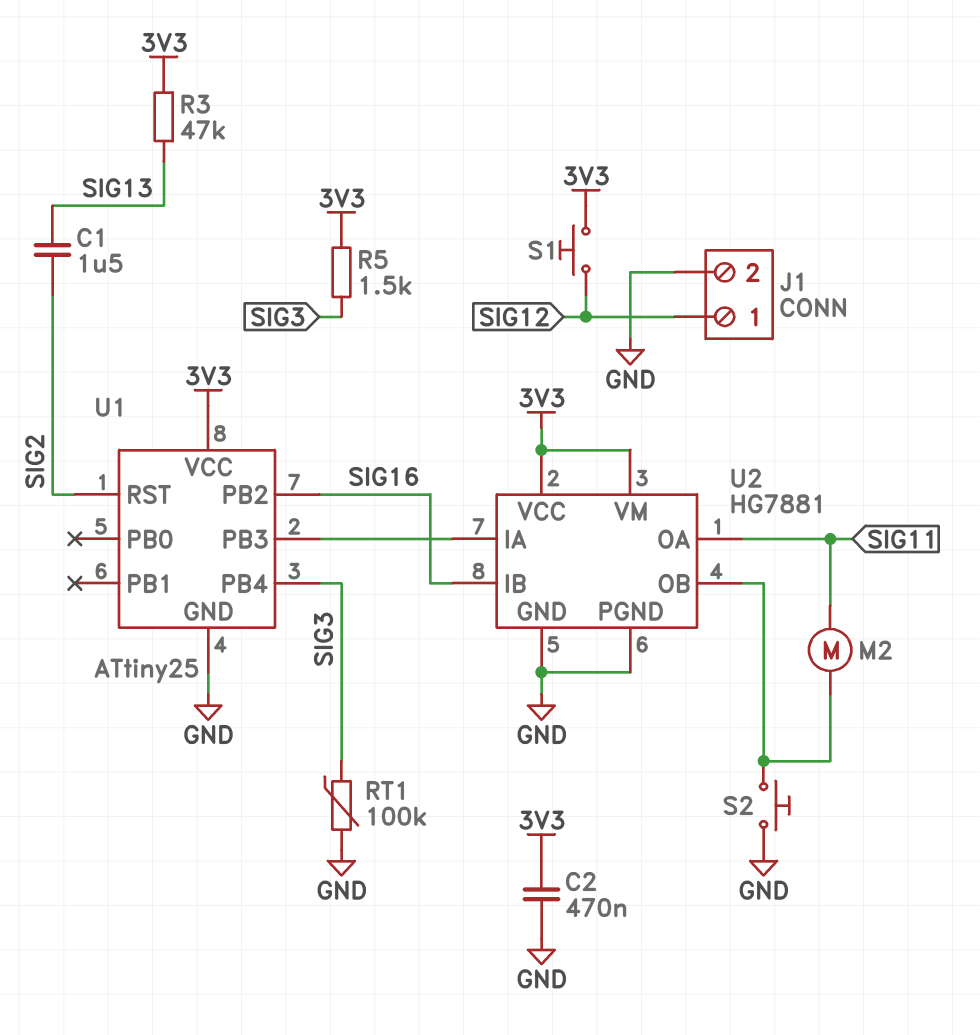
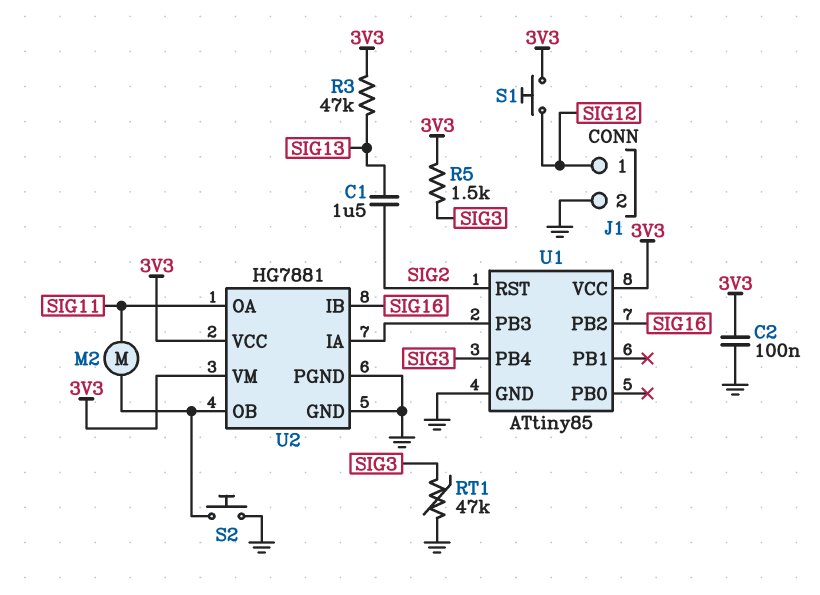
C2: 470nF (3V3, GND) -> 100nF (3V3, GND)
RT1: 100k (GND, SIG3) -> 47k (GND, SIG3)
U1: ATtiny25 -> ATtiny85

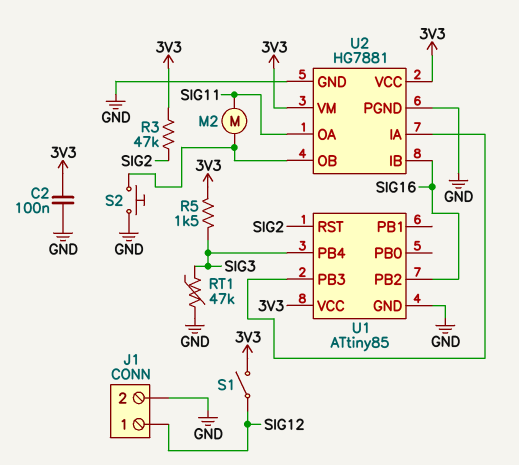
C1: 1.5uF (SIG2, SIG13) -> none
R3: 47k (3V3, SIG13) -> 47k (3V3, SIG2)
S1: button (3V3, SIG12) -> switch (3V3, SIG12)

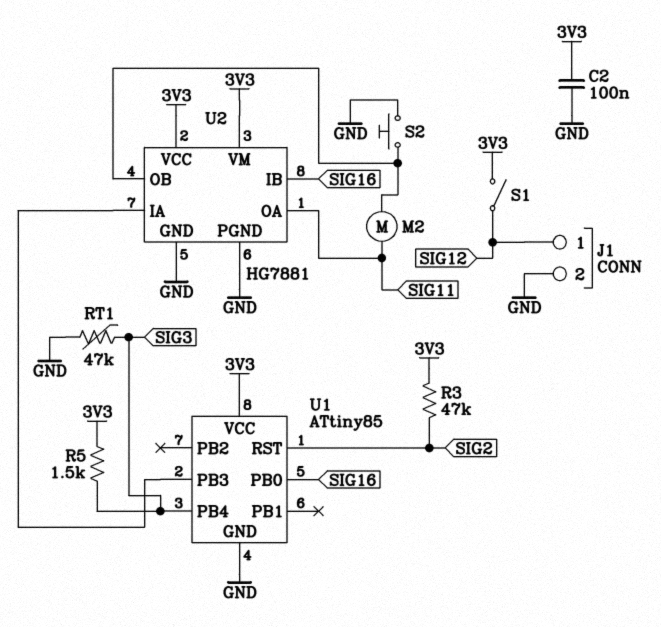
U1 pin PB0: none -> SIG16
U1 pin PB2: SIG16 -> none

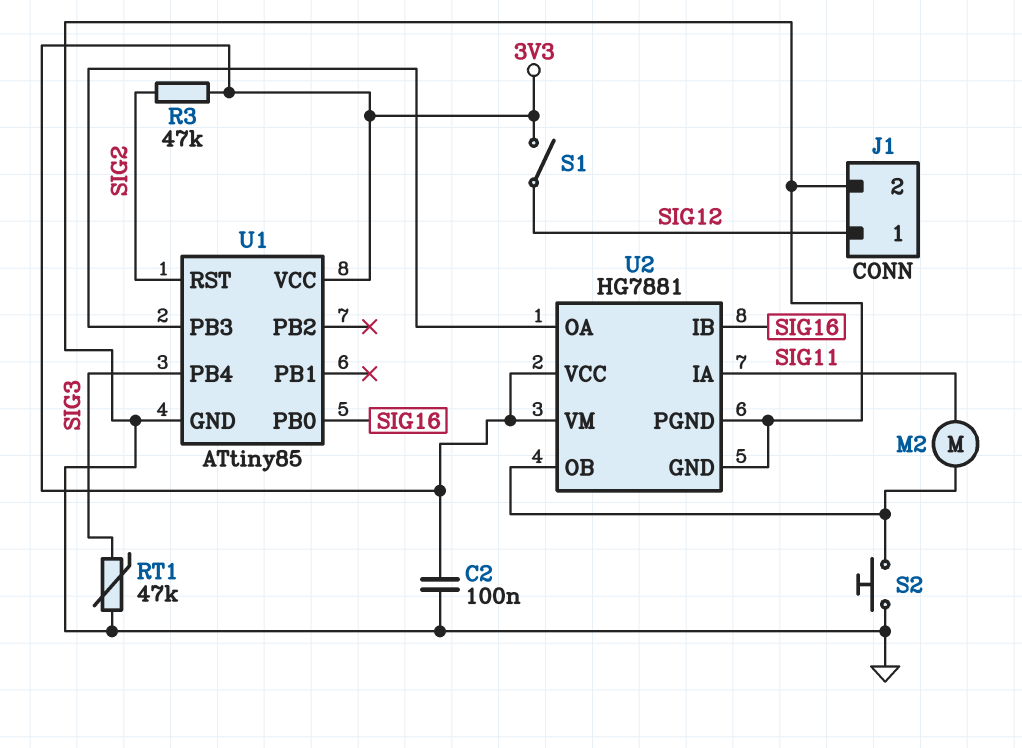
R5: 1.5k (3V3, SIG3) -> none
U2 pin IA: U1/PB3 -> SIG11
U2 pin OA: SIG11 -> U1/PB3

